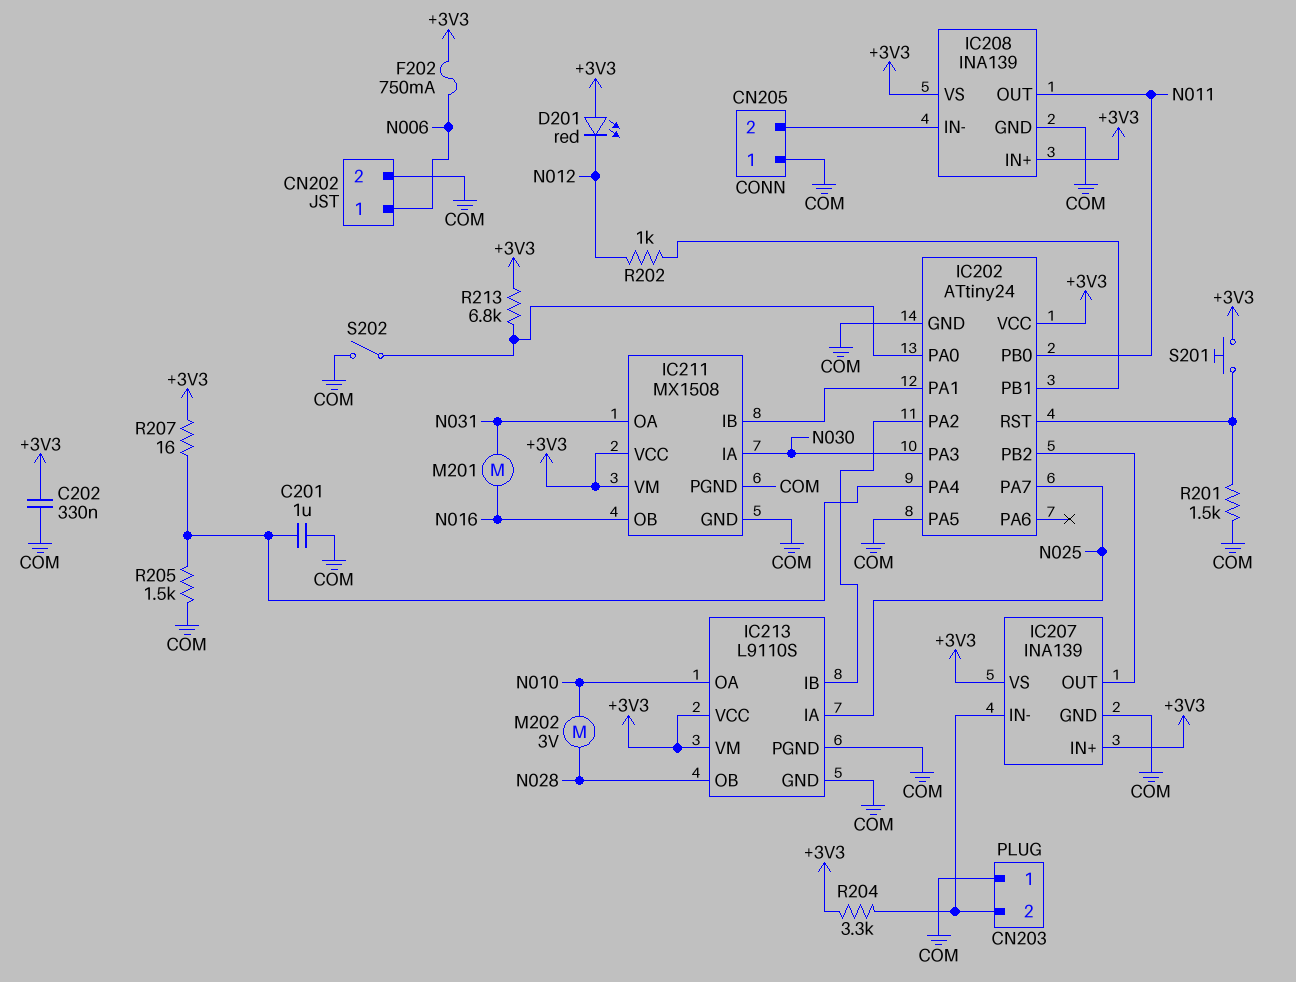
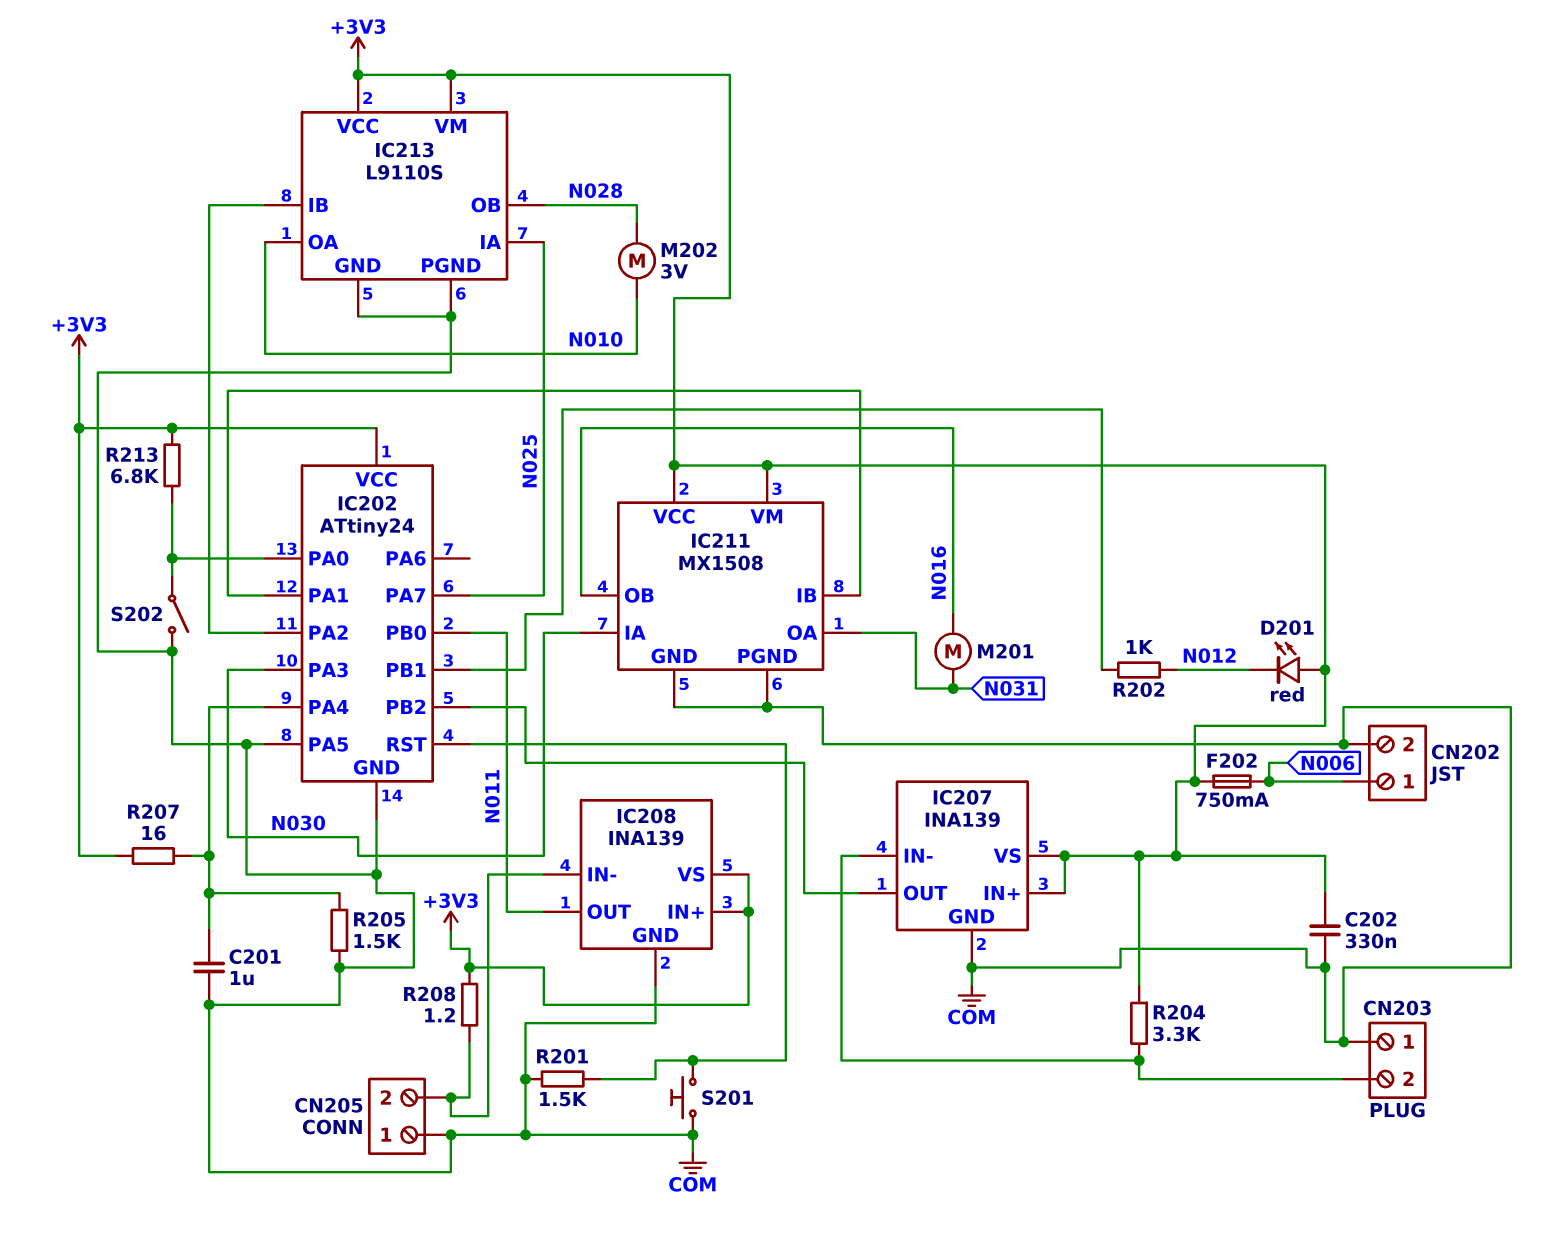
R208: none -> 1.2 (+3V3, CN205/2)
S201: button (+3V3, IC202/RST) -> button (COM, IC202/RST)

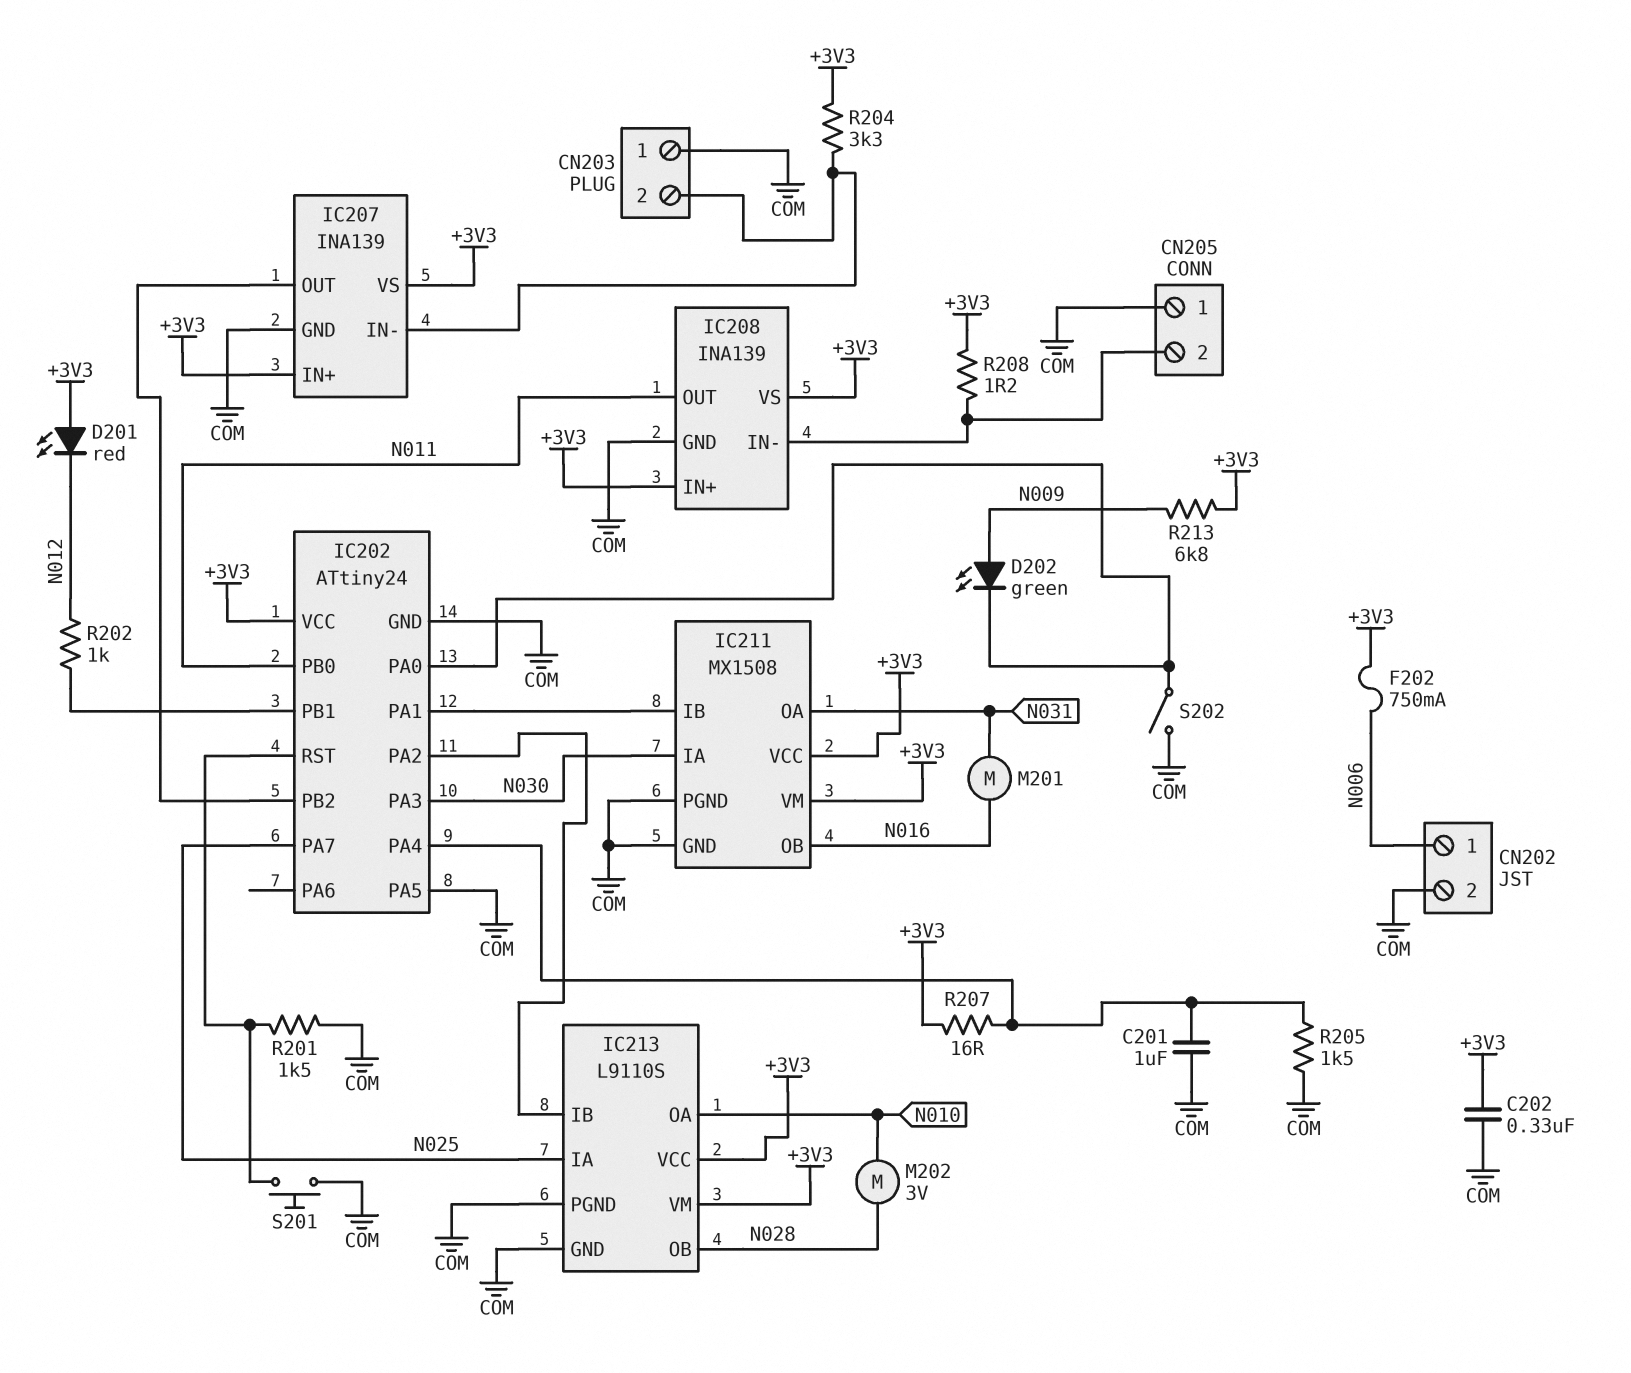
D202: none -> LED green (A N009, K IC202/PA0)
R213: 6.8k (+3V3, IC202/PA0) -> 6.8k (+3V3, N009)

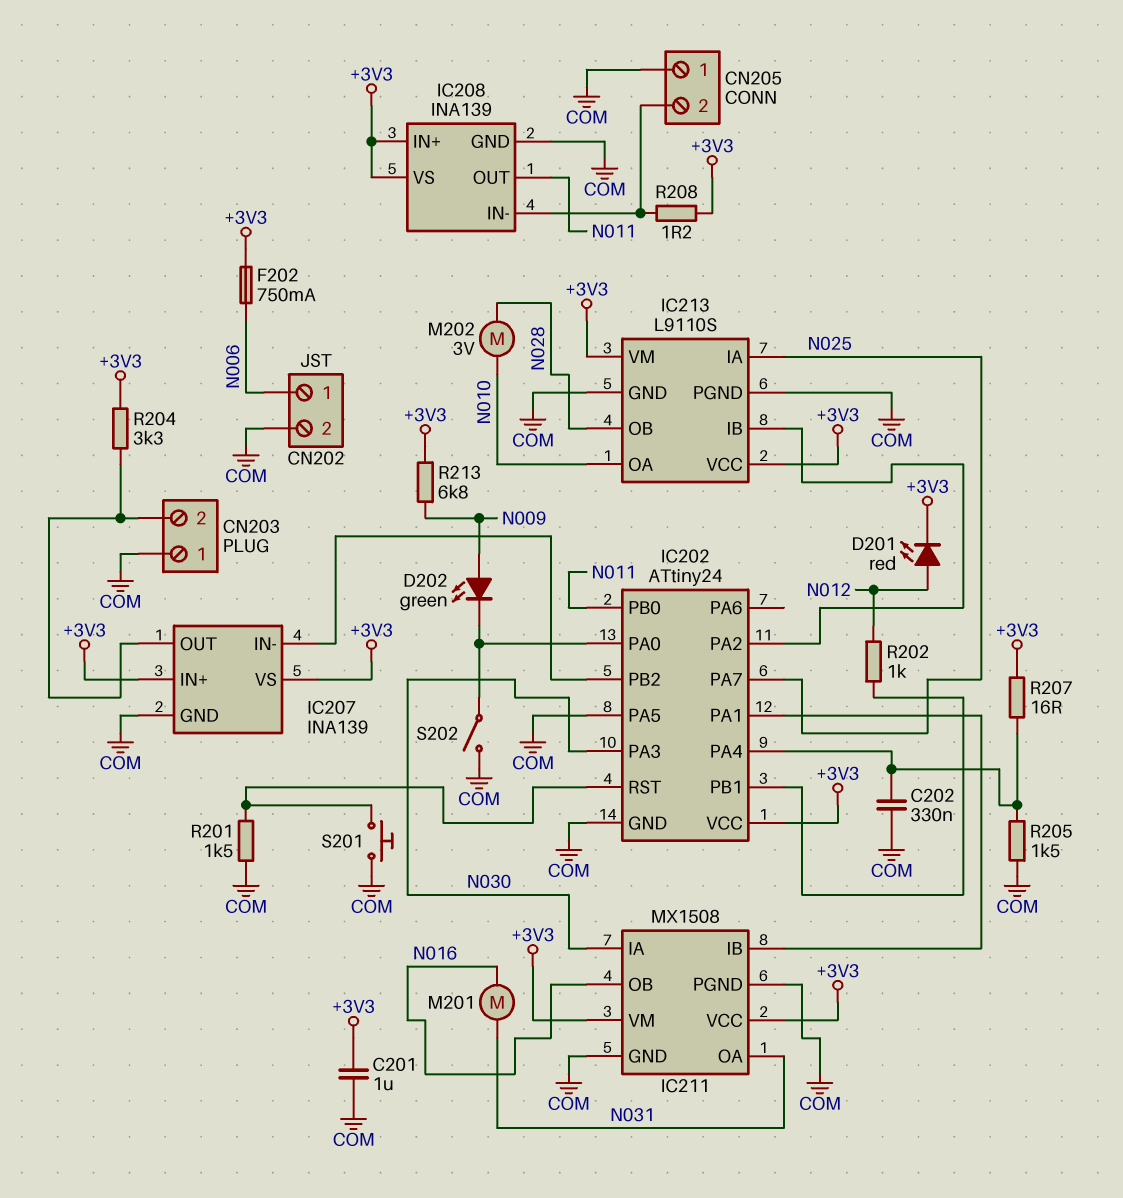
C201: 1uF (COM, IC202/PA4) -> 1uF (+3V3, COM)
C202: 330nF (+3V3, COM) -> 330nF (COM, IC202/PA4)
D201: LED red (A +3V3, K N012) -> LED red (A N012, K +3V3)
IC207 pin IN-: CN203/2 -> IC202/PB2
IC207 pin OUT: IC202/PB2 -> CN203/2

